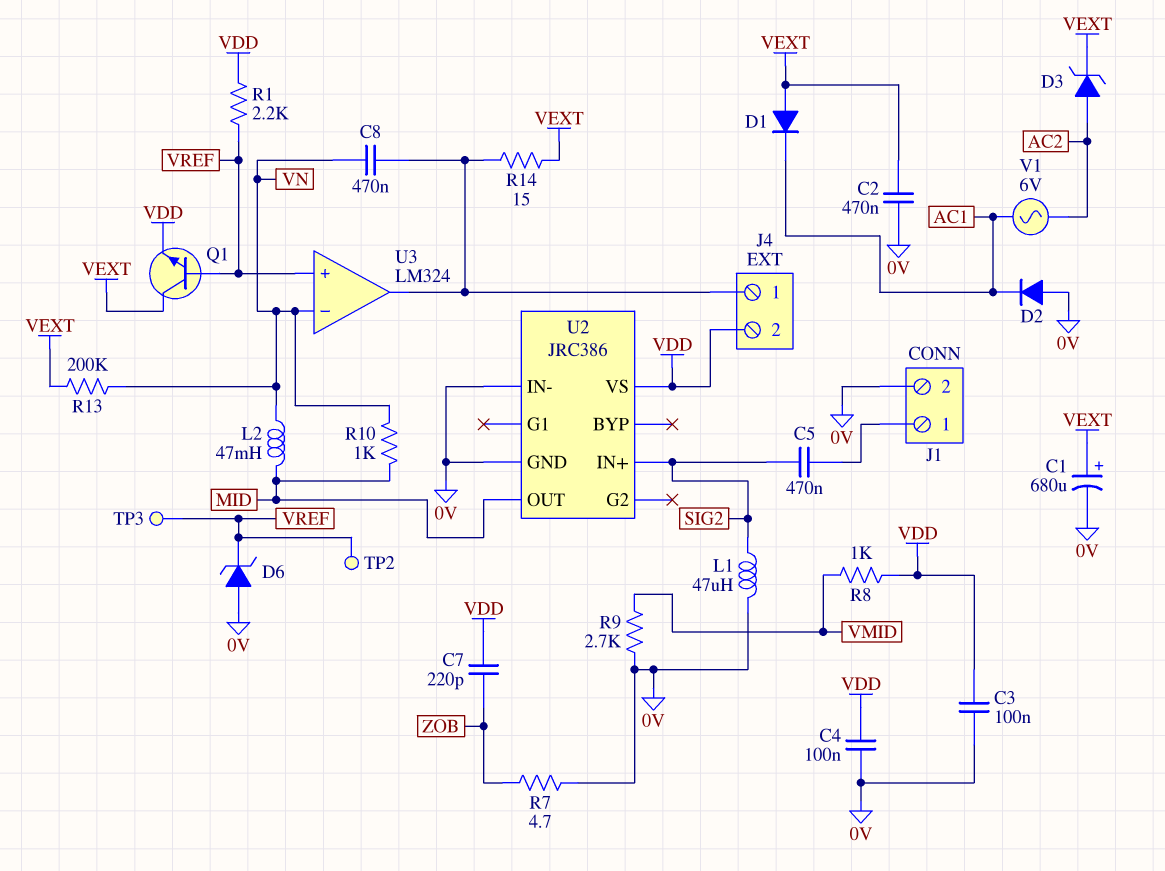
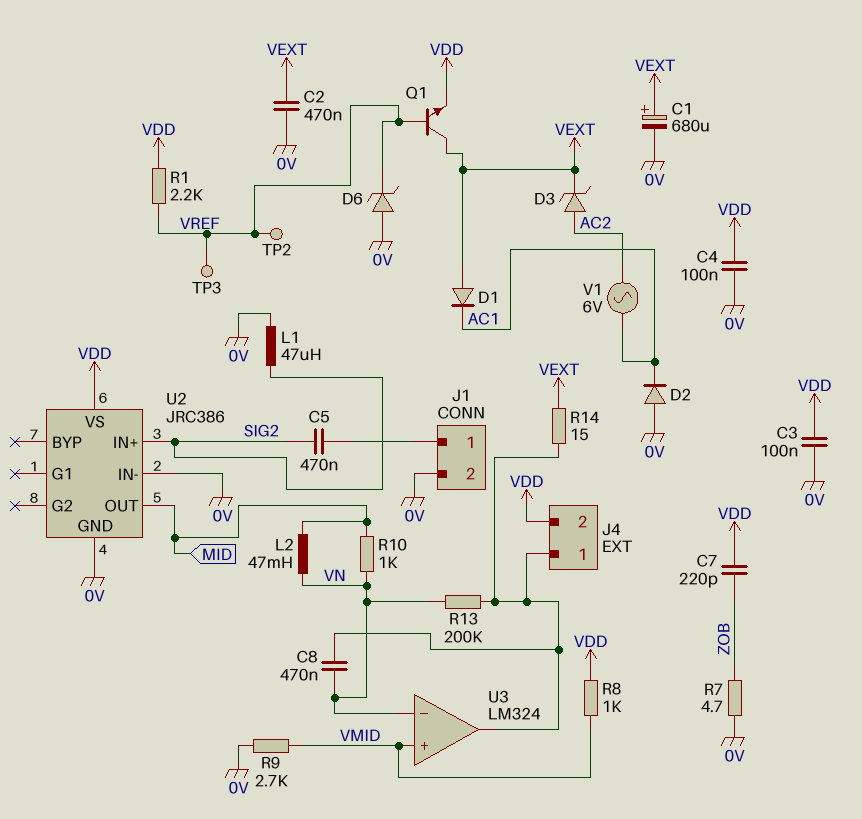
R13: 200k (VEXT, VN) -> 200k (J4/1, VN)
U3 pin in+: VREF -> VMID

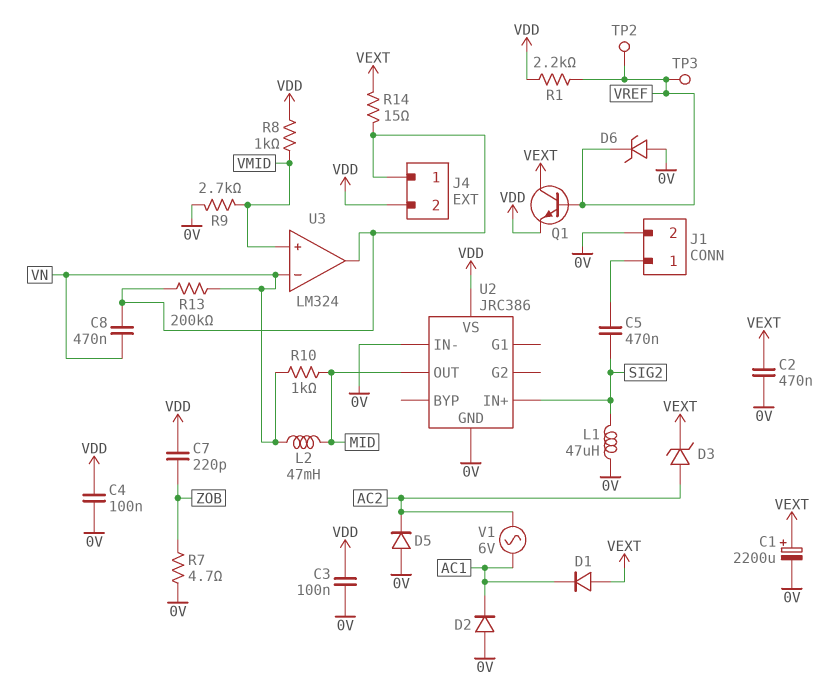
C1: 680uF (plus VEXT, minus 0V) -> 2200uF (plus VEXT, minus 0V)
D5: none -> diode (A 0V, K AC2)

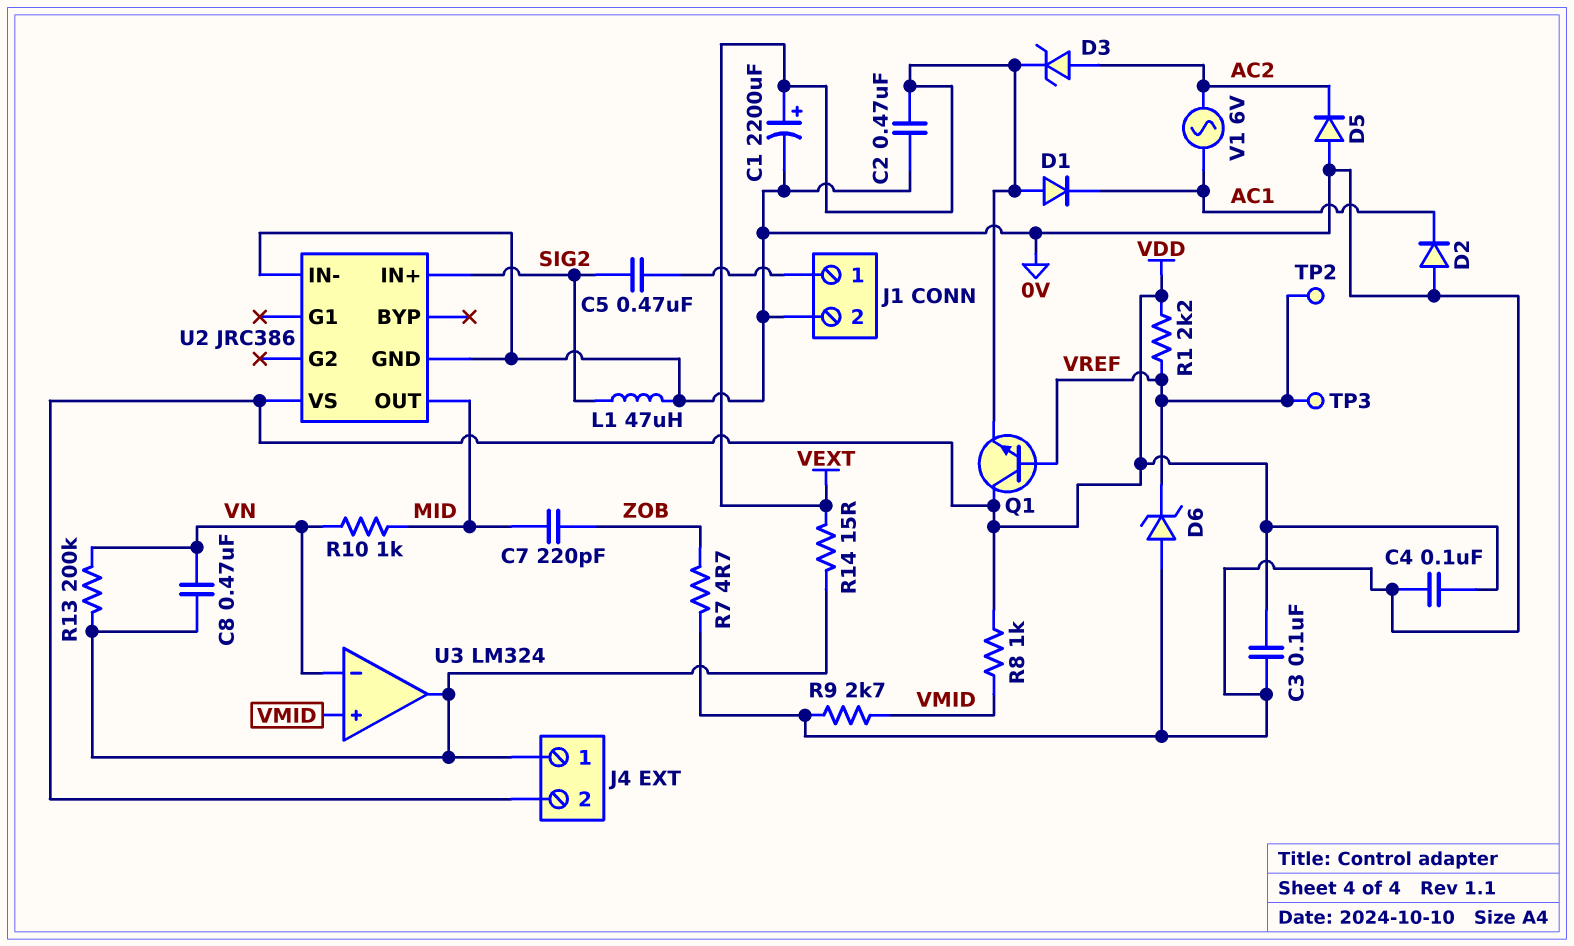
C7: 220pF (VDD, ZOB) -> 220pF (MID, ZOB)
L2: 47mH (MID, VN) -> none
Q1: NPN (B VREF, C VEXT, E VDD) -> NPN (B VREF, C VDD, E VEXT)

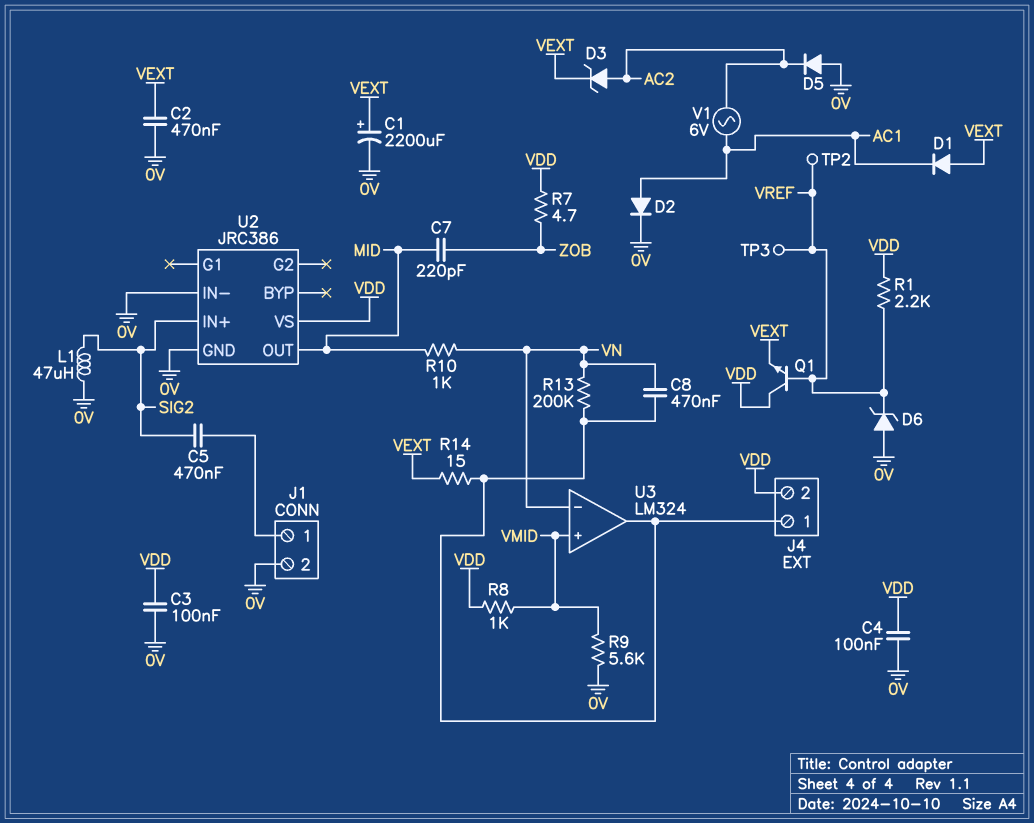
D2: diode (A 0V, K AC1) -> diode (A AC1, K 0V)
R7: 4.7 (0V, ZOB) -> 4.7 (VDD, ZOB)
R9: 2.7k (0V, VMID) -> 5.6k (0V, VMID)

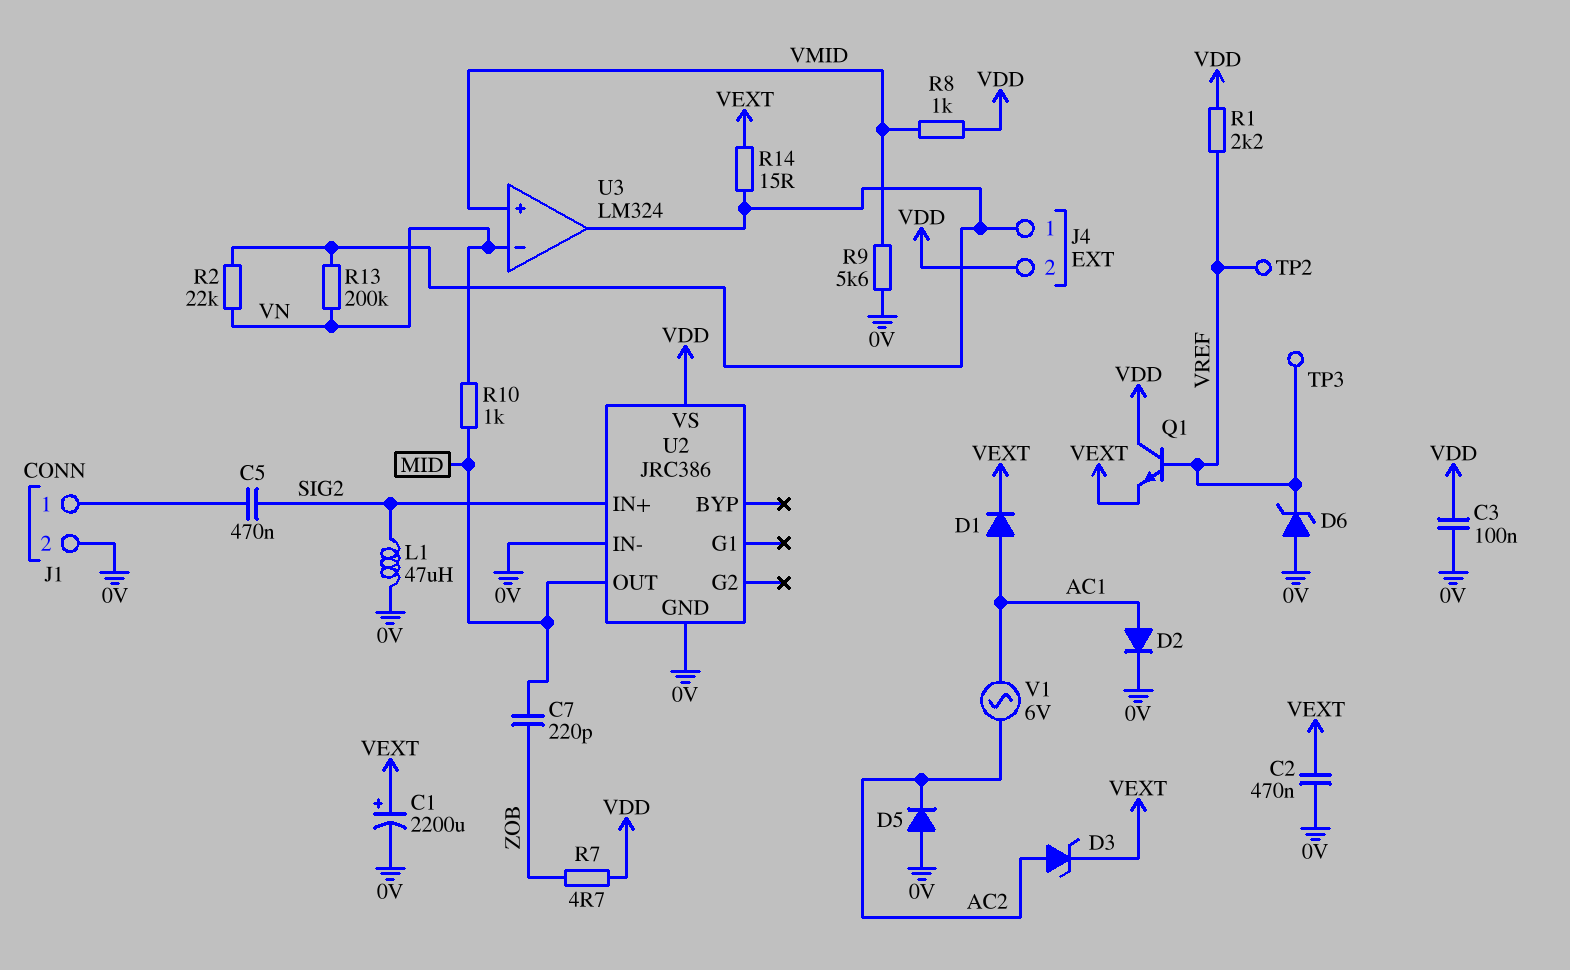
C4: 100nF (0V, VDD) -> none
C8: 470nF (J4/1, VN) -> none
D1: diode (A VEXT, K AC1) -> diode (A AC1, K VEXT)
R2: none -> 22k (J4/1, VN)

